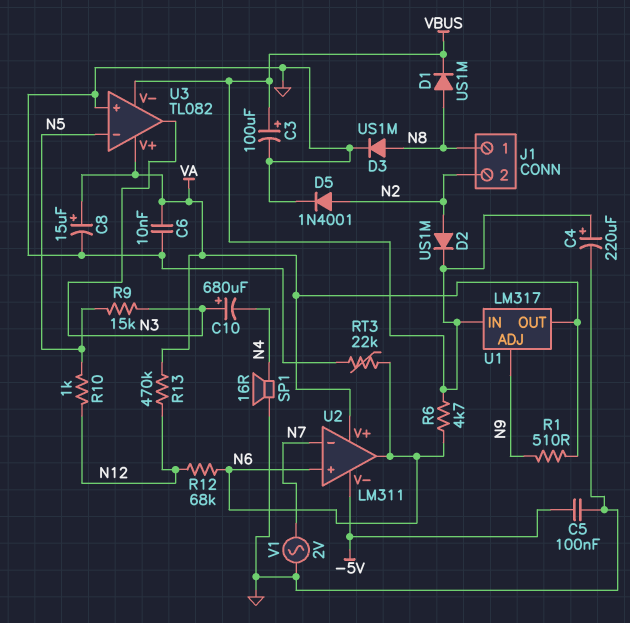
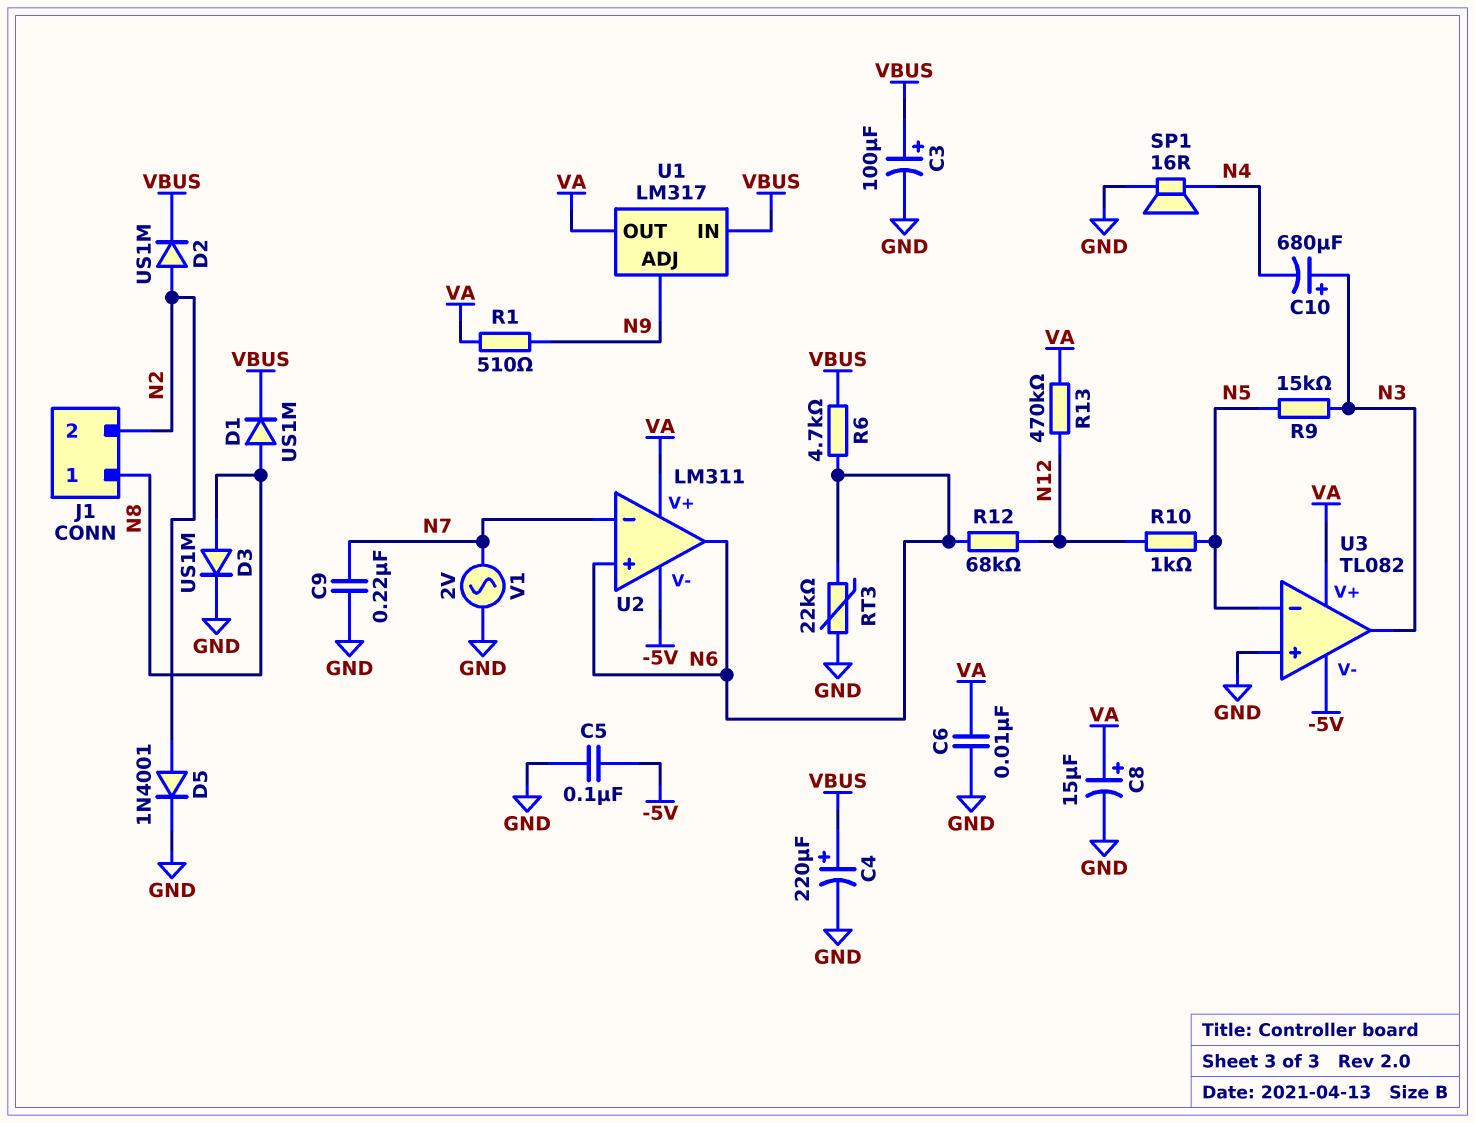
C9: none -> 220nF (GND, N7)
U3 pin V-: VBUS -> -5V

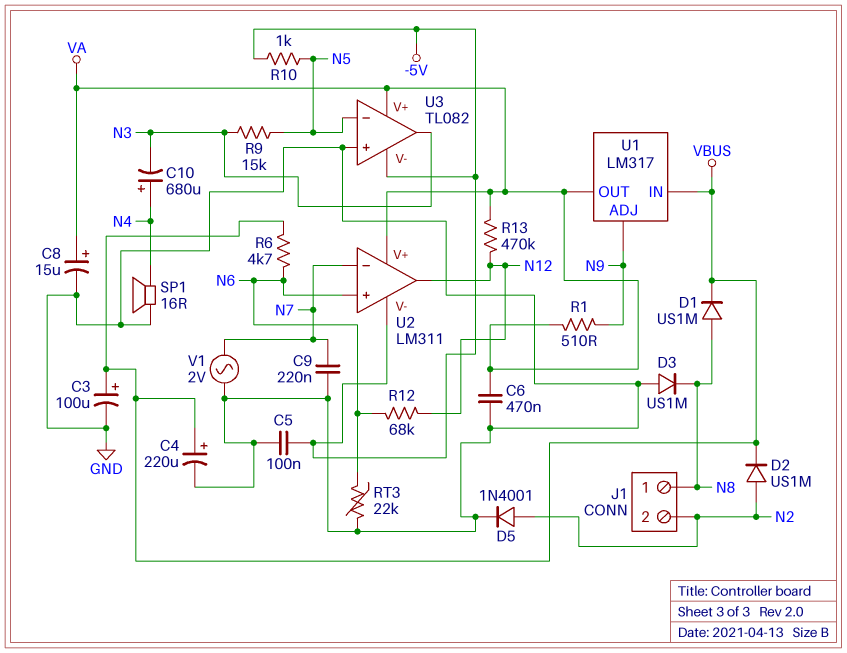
C6: 10nF (GND, VA) -> 470nF (GND, VA)
C10: 680uF (plus N3, minus N4) -> 680uF (plus N4, minus N3)
D3: diode US1M (A N8, K GND) -> diode US1M (A GND, K N8)
R10: 1k (N5, N12) -> 1k (-5V, N5)
U2 pin out: N6 -> N12

